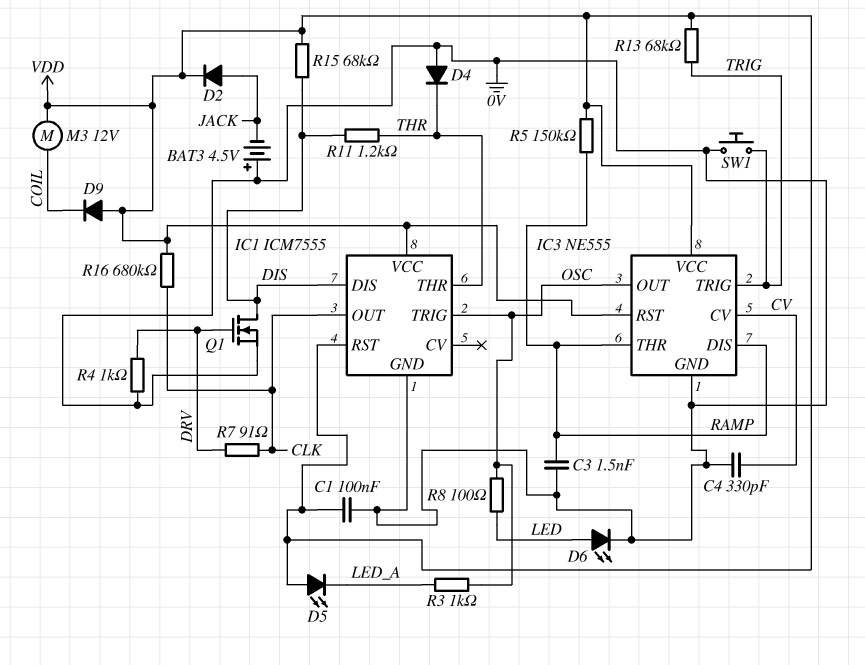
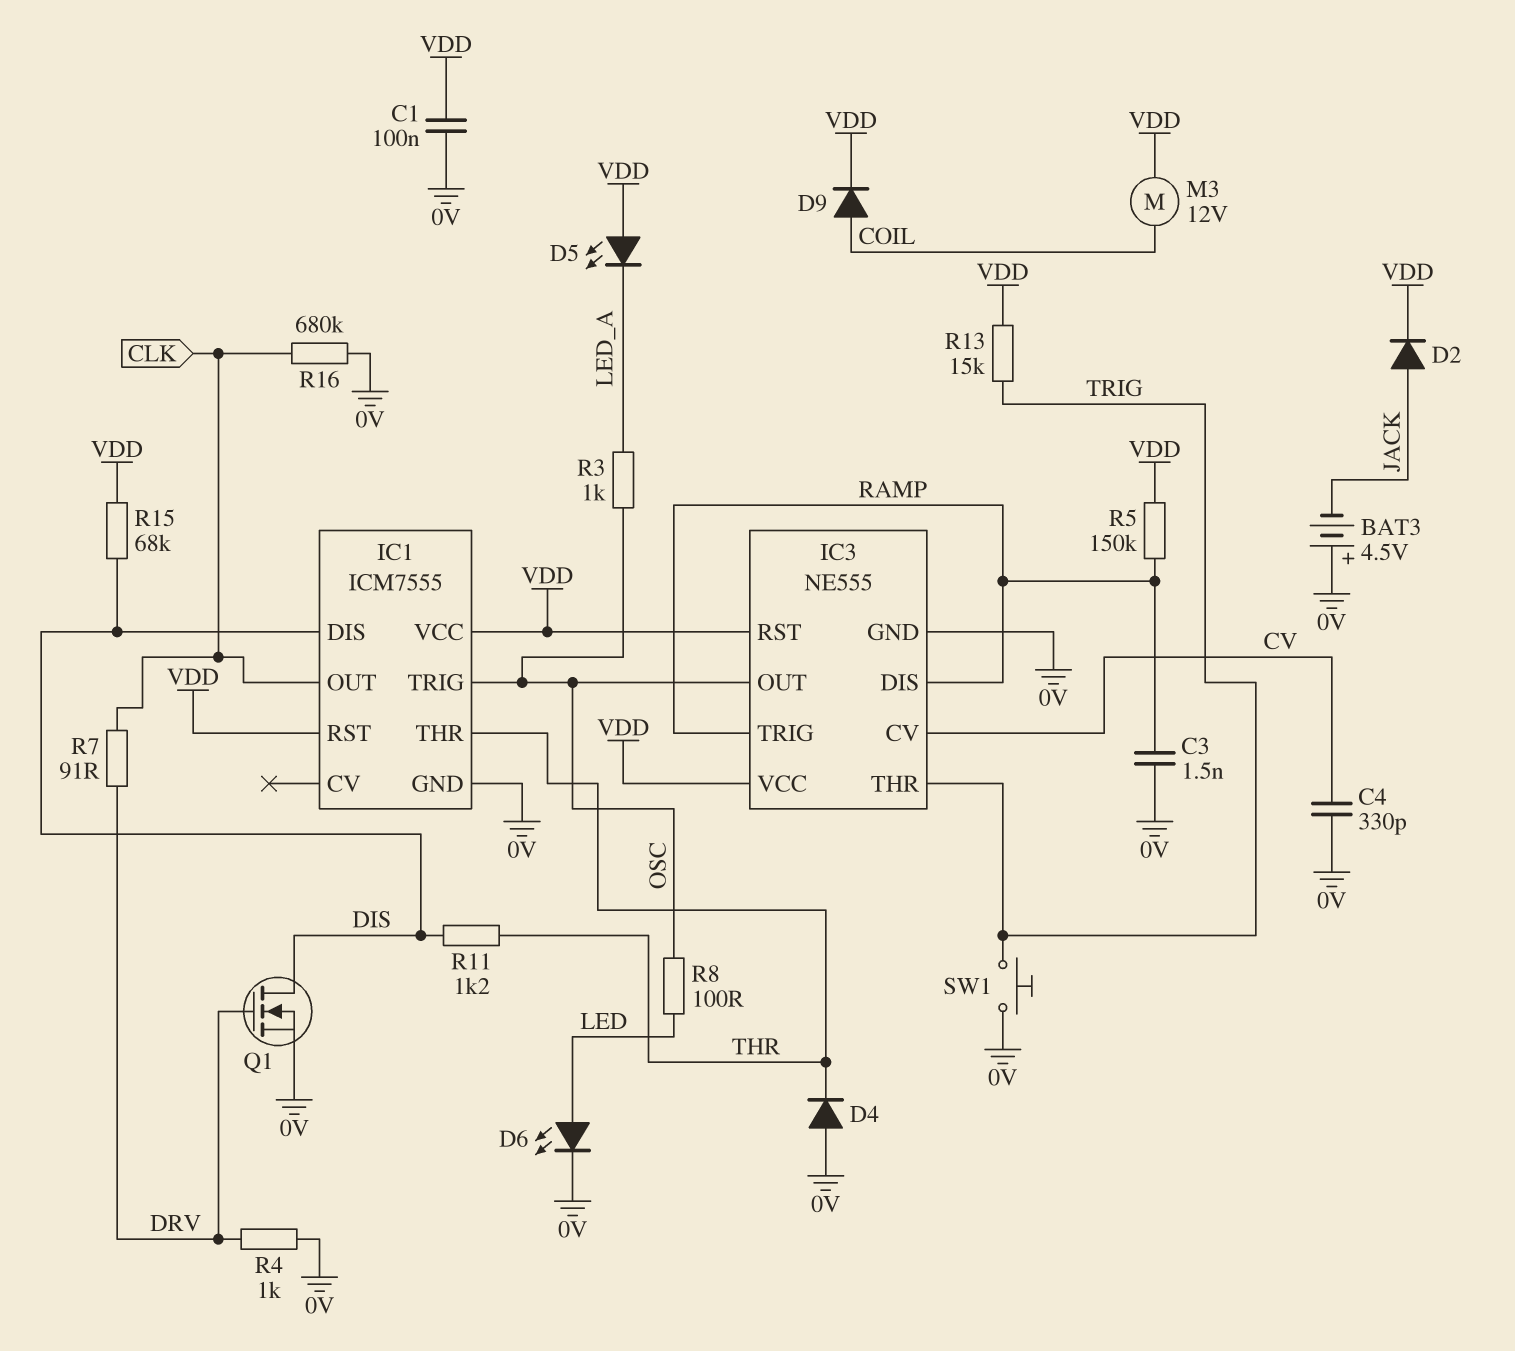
D9: diode (A VDD, K COIL) -> diode (A COIL, K VDD)
IC3 pin THR: RAMP -> TRIG
IC3 pin TRIG: TRIG -> RAMP
R13: 68k (TRIG, VDD) -> 15k (TRIG, VDD)
R16: 680k (CLK, VDD) -> 680k (0V, CLK)

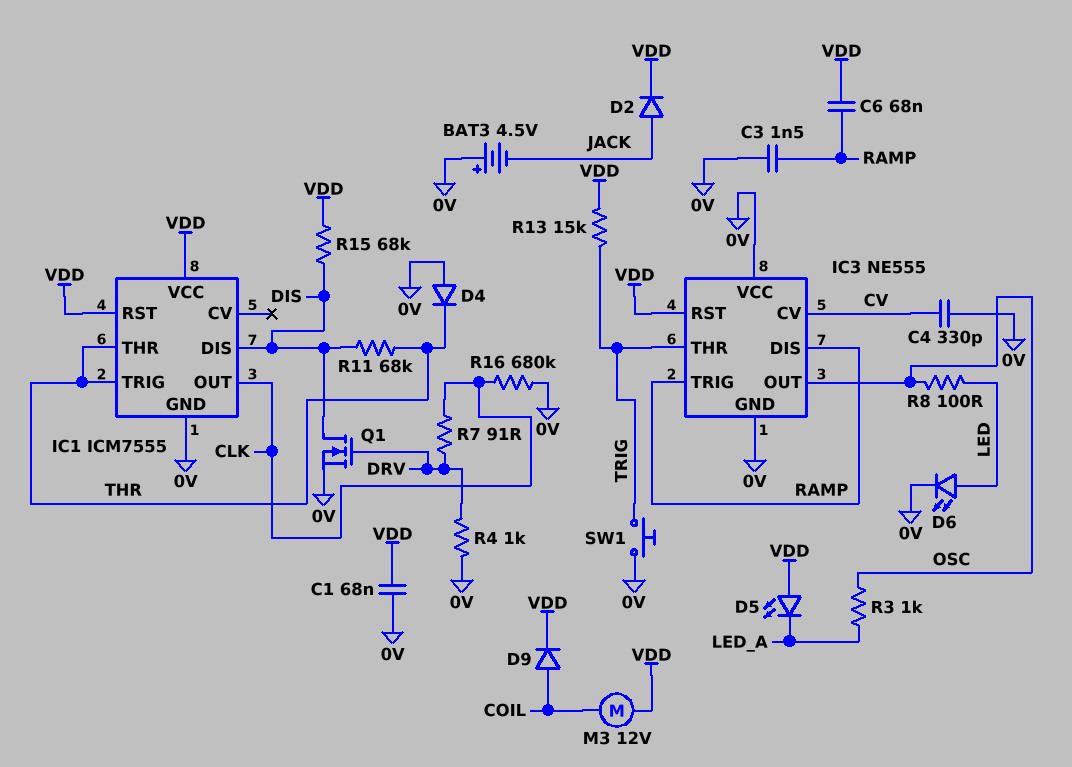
C1: 100nF (0V, VDD) -> 68nF (0V, VDD)
C6: none -> 68nF (RAMP, VDD)
IC1 pin TRIG: OSC -> THR
IC3 pin VCC: VDD -> 0V
R5: 150k (RAMP, VDD) -> none
R11: 1.2k (DIS, THR) -> 68k (DIS, THR)

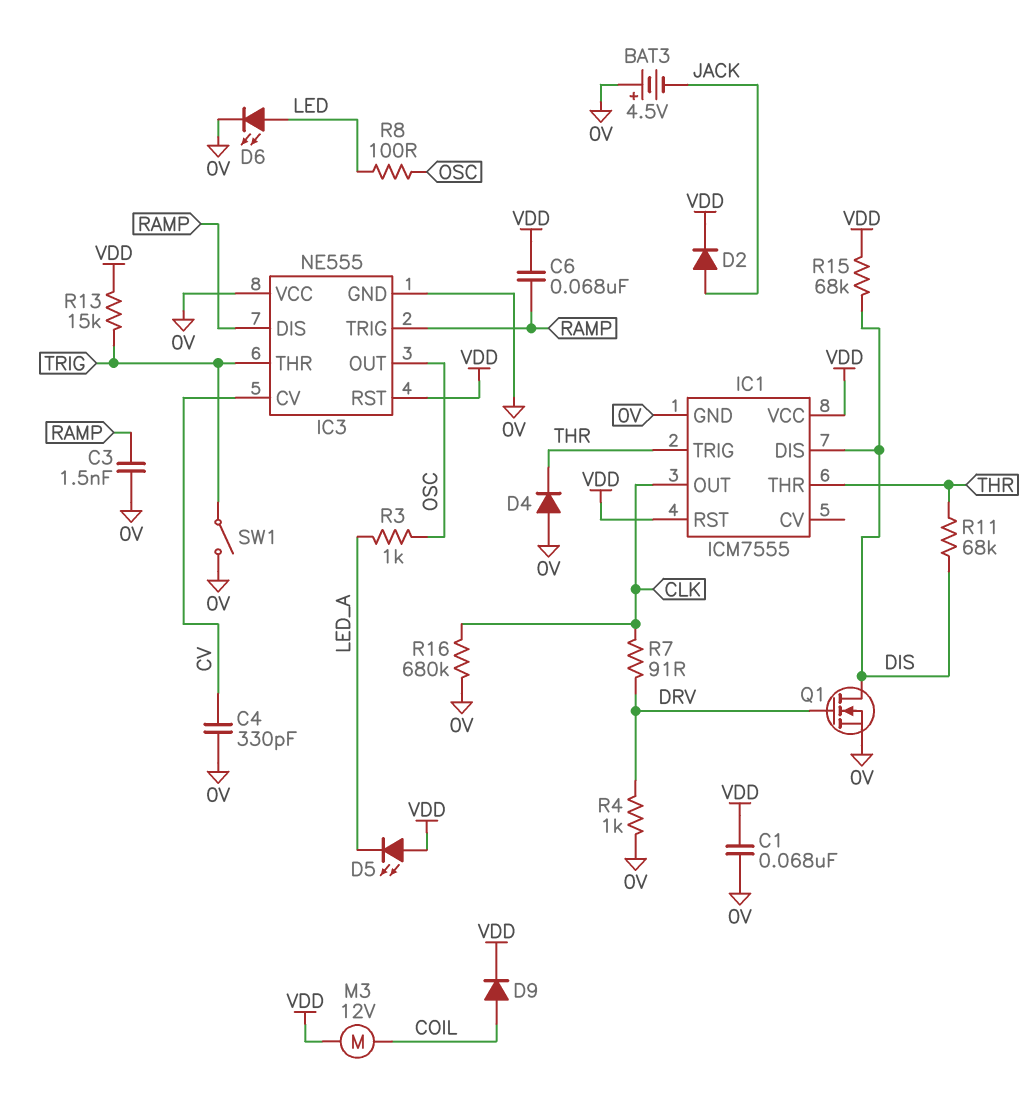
SW1: button (0V, TRIG) -> switch (0V, TRIG)

